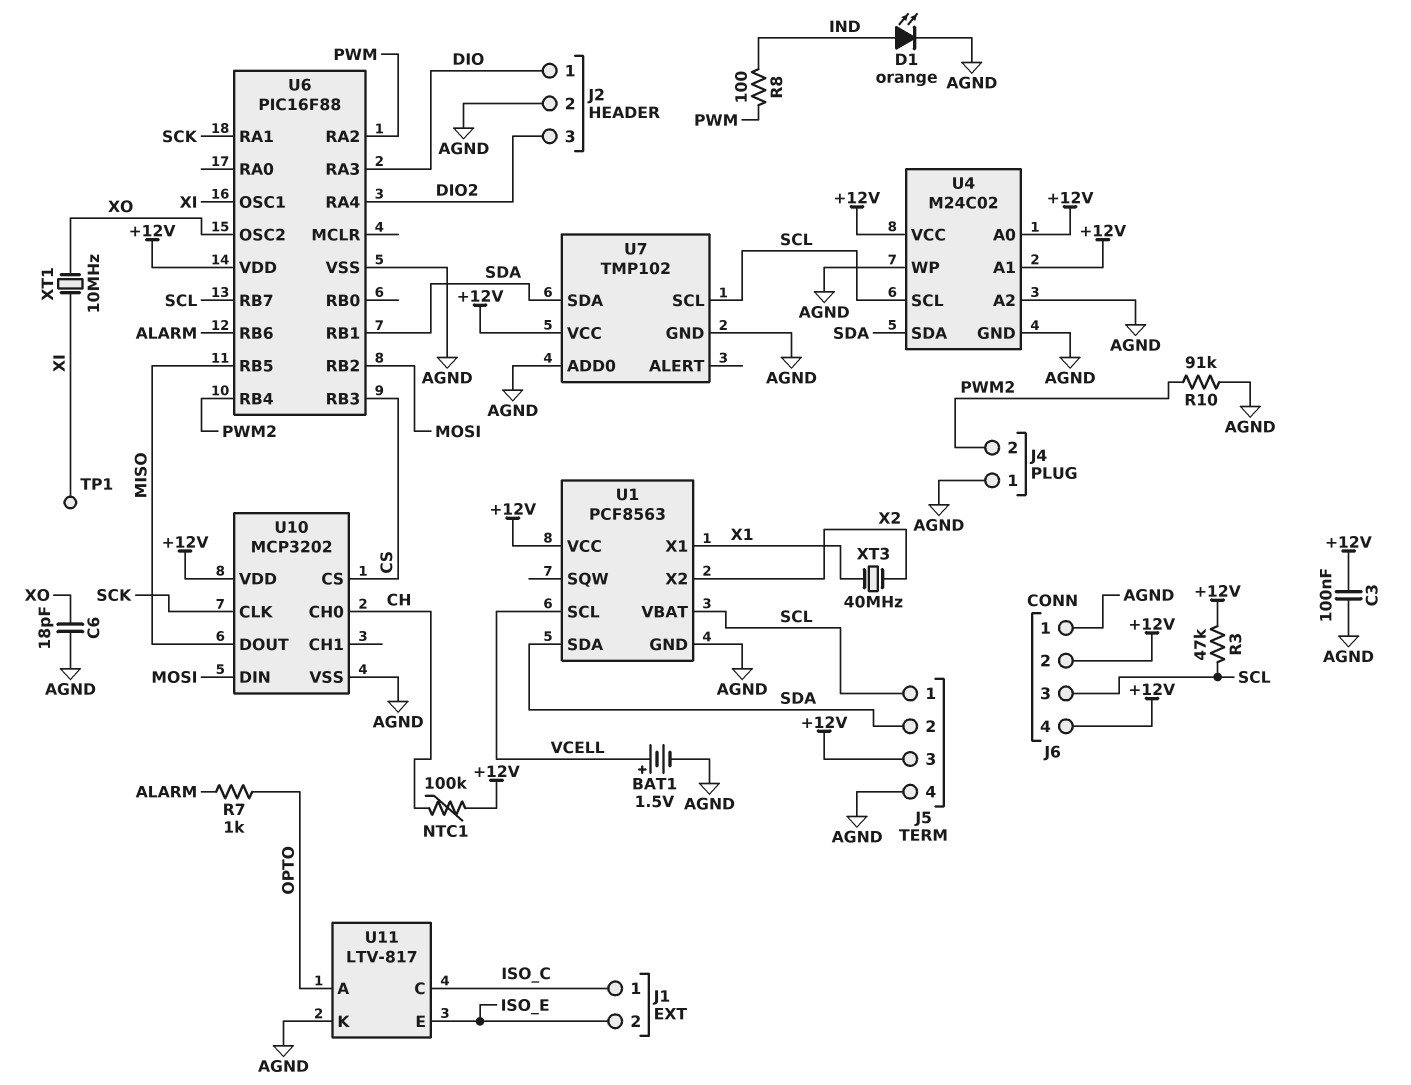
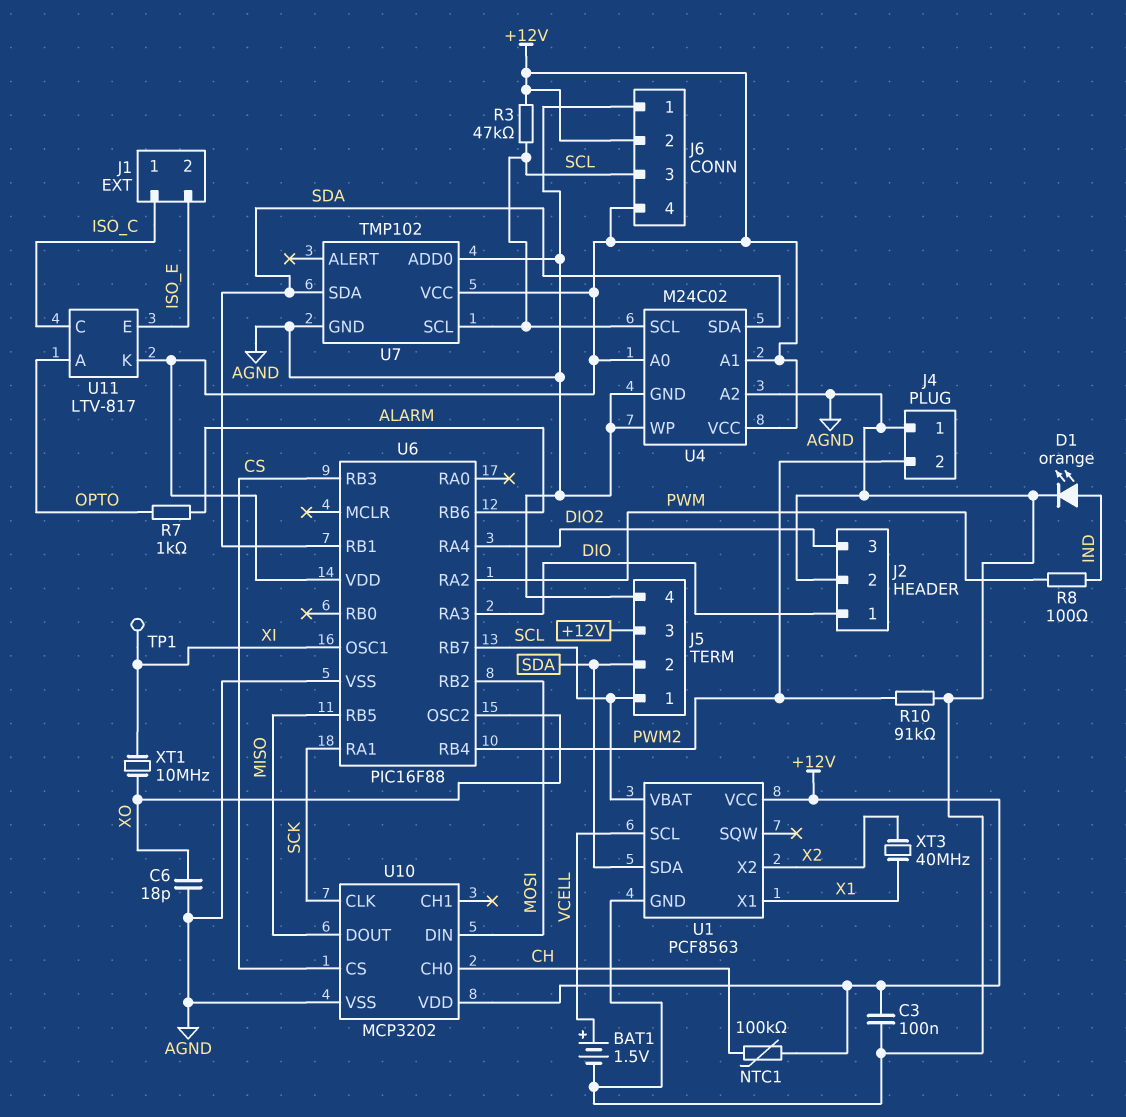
U11 pin K: AGND -> +12V

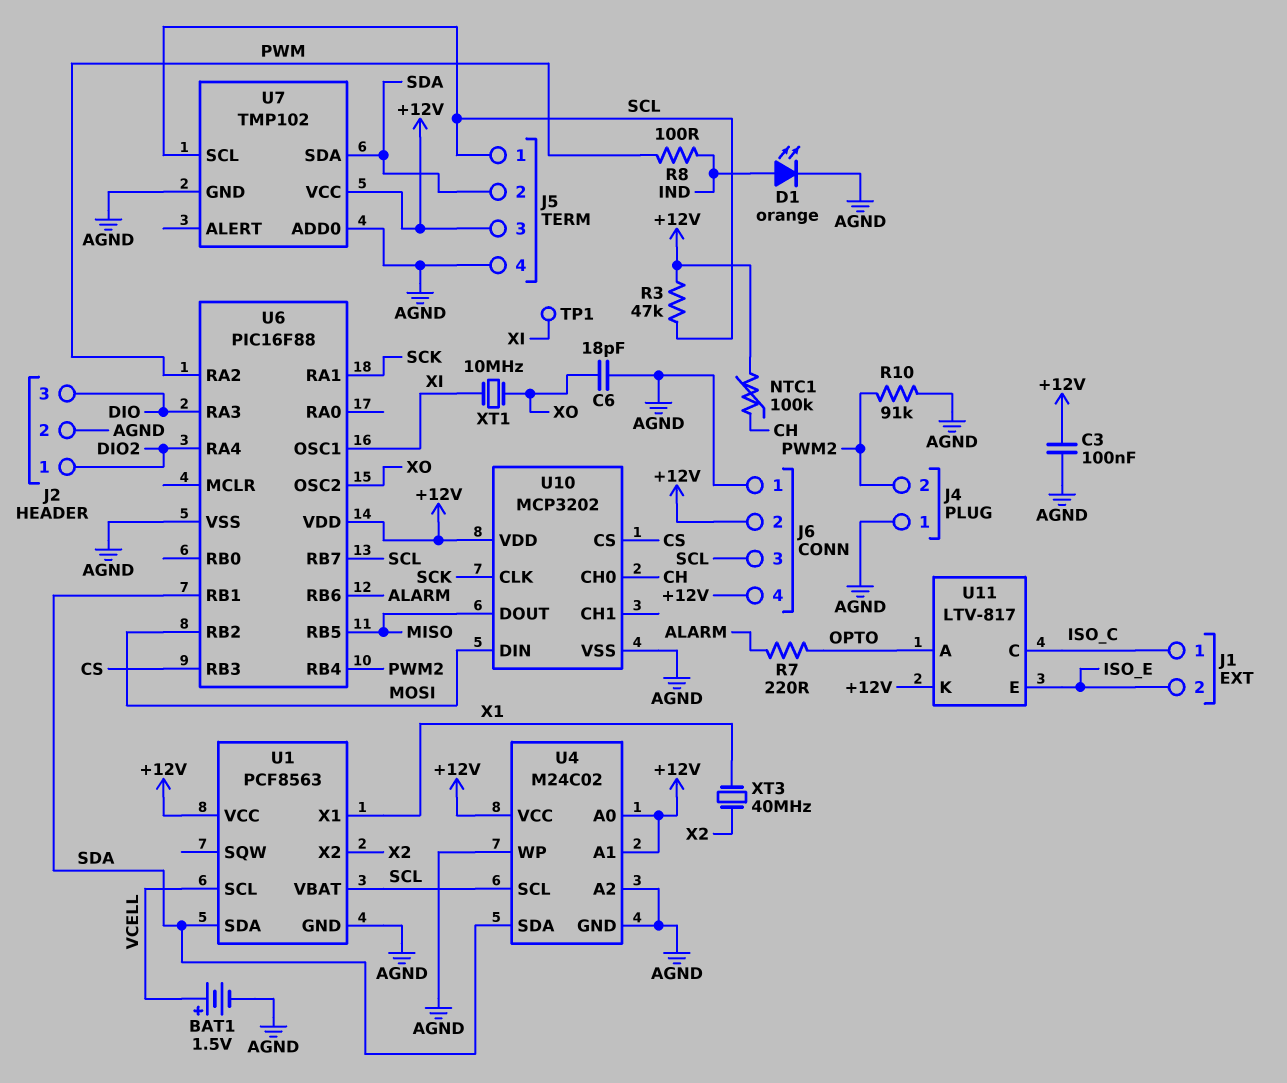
J2 pin 1: DIO -> DIO2
J2 pin 3: DIO2 -> DIO
R7: 1k (ALARM, OPTO) -> 220 (ALARM, OPTO)

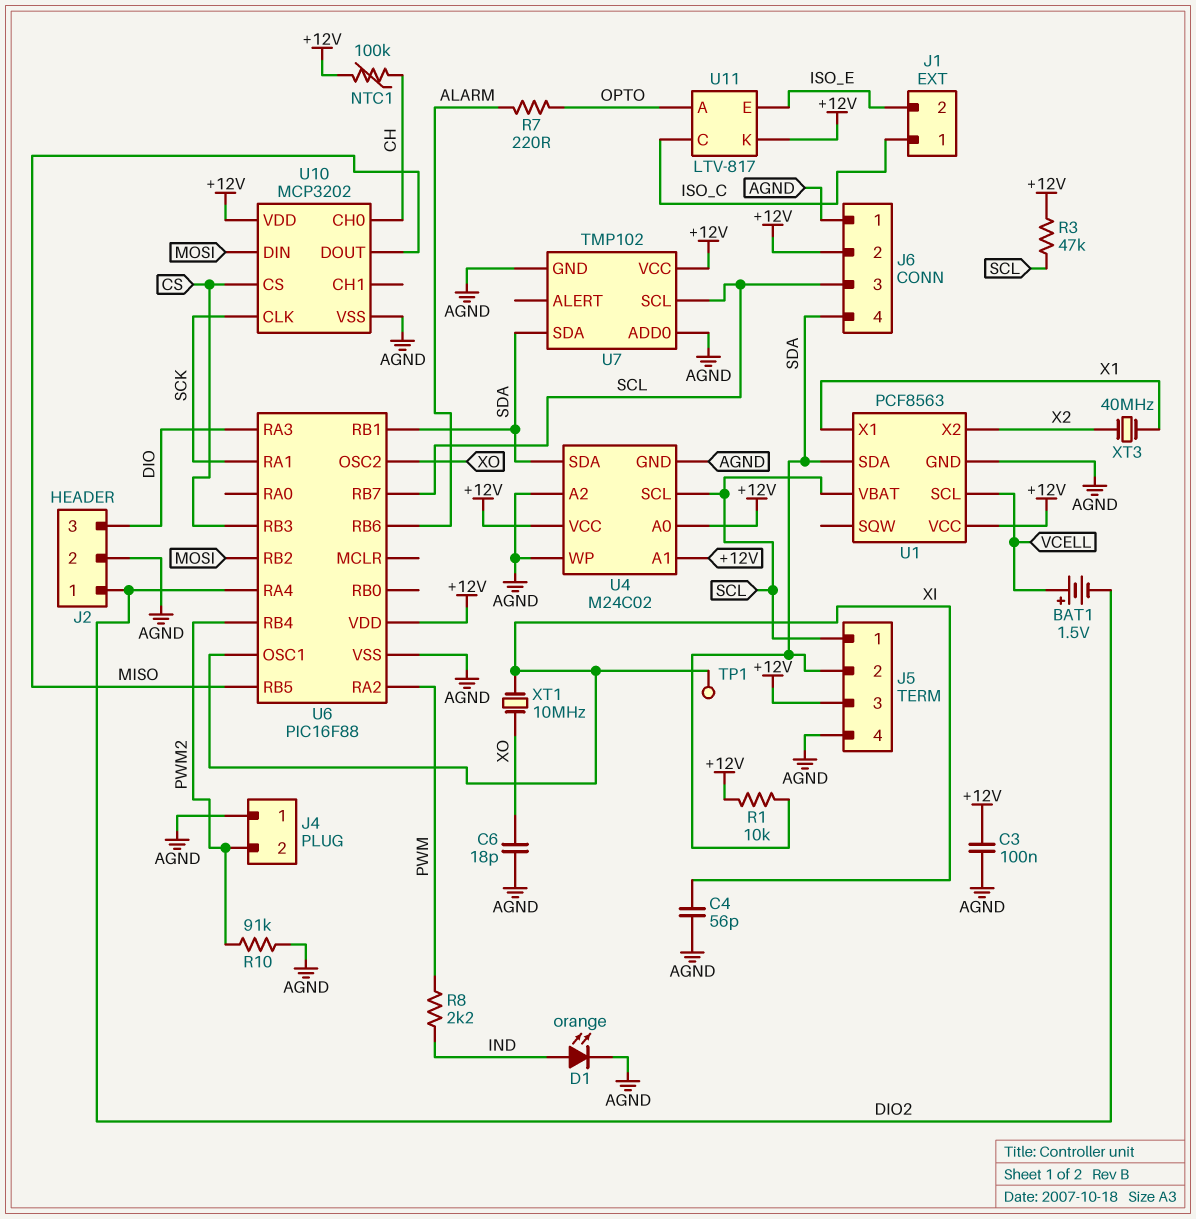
BAT1: 1.5V (plus VCELL, minus AGND) -> 1.5V (plus VCELL, minus DIO2)
C4: none -> 56pF (AGND, XI)
J6 pin 4: +12V -> SDA
R1: none -> 10k (+12V, SDA)
R8: 100 (IND, PWM) -> 2.2k (IND, PWM)

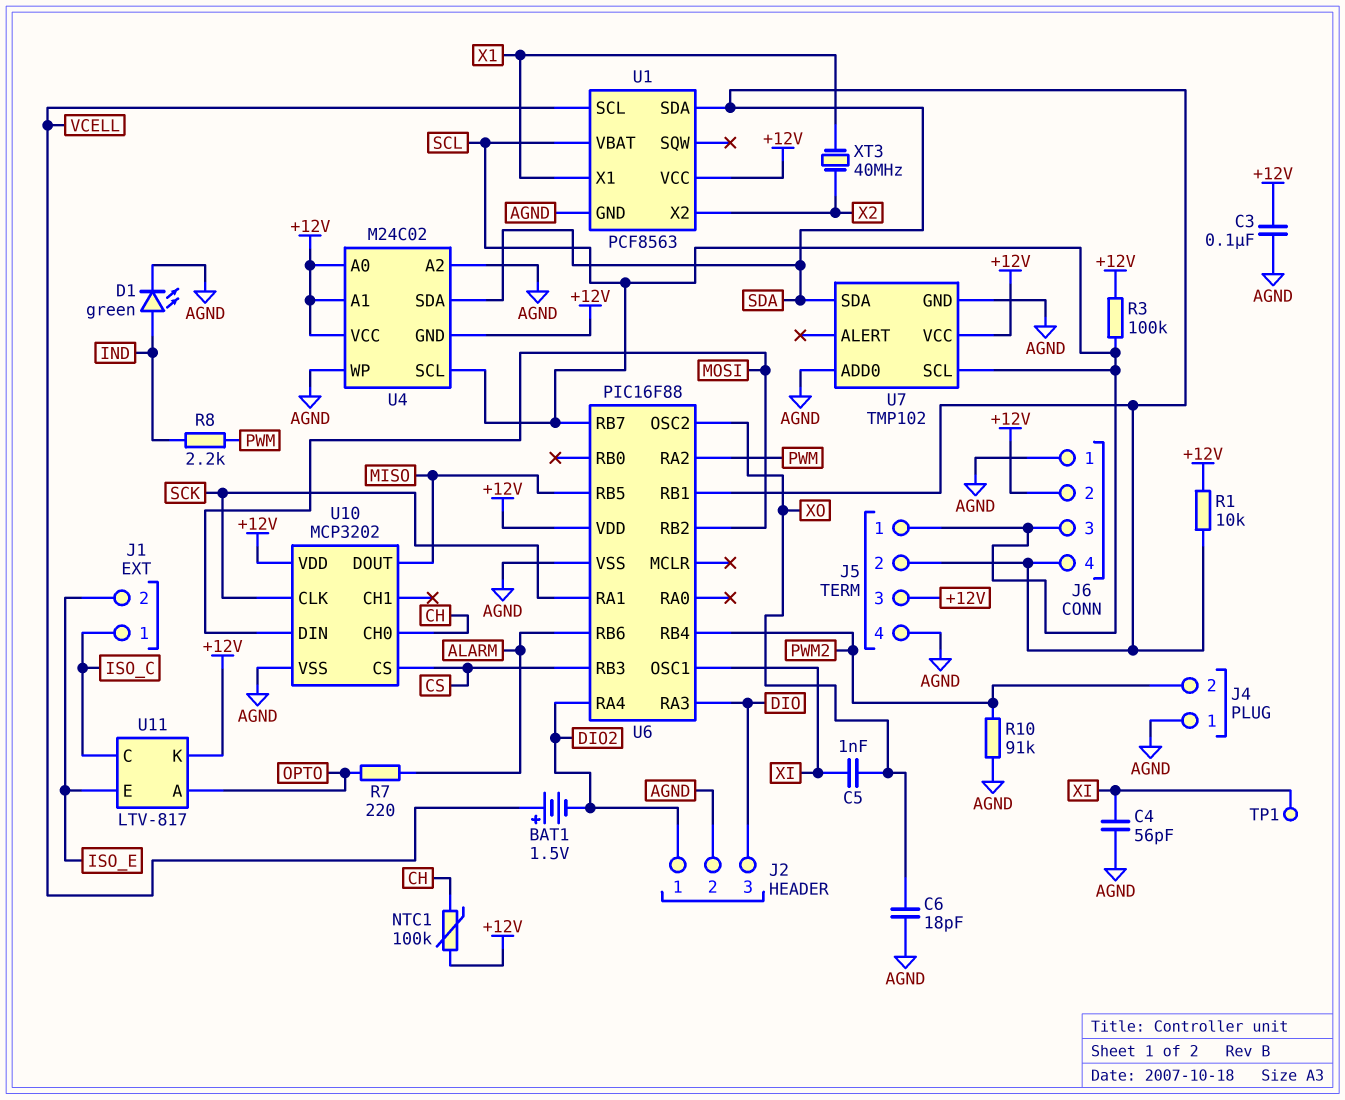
C5: none -> 1nF (XI, XO)
D1: LED orange (A IND, K AGND) -> LED green (A IND, K AGND)
R3: 47k (+12V, SCL) -> 100k (+12V, SCL)
U4 pin GND: AGND -> +12V
XT1: 10MHz (XI, XO) -> none

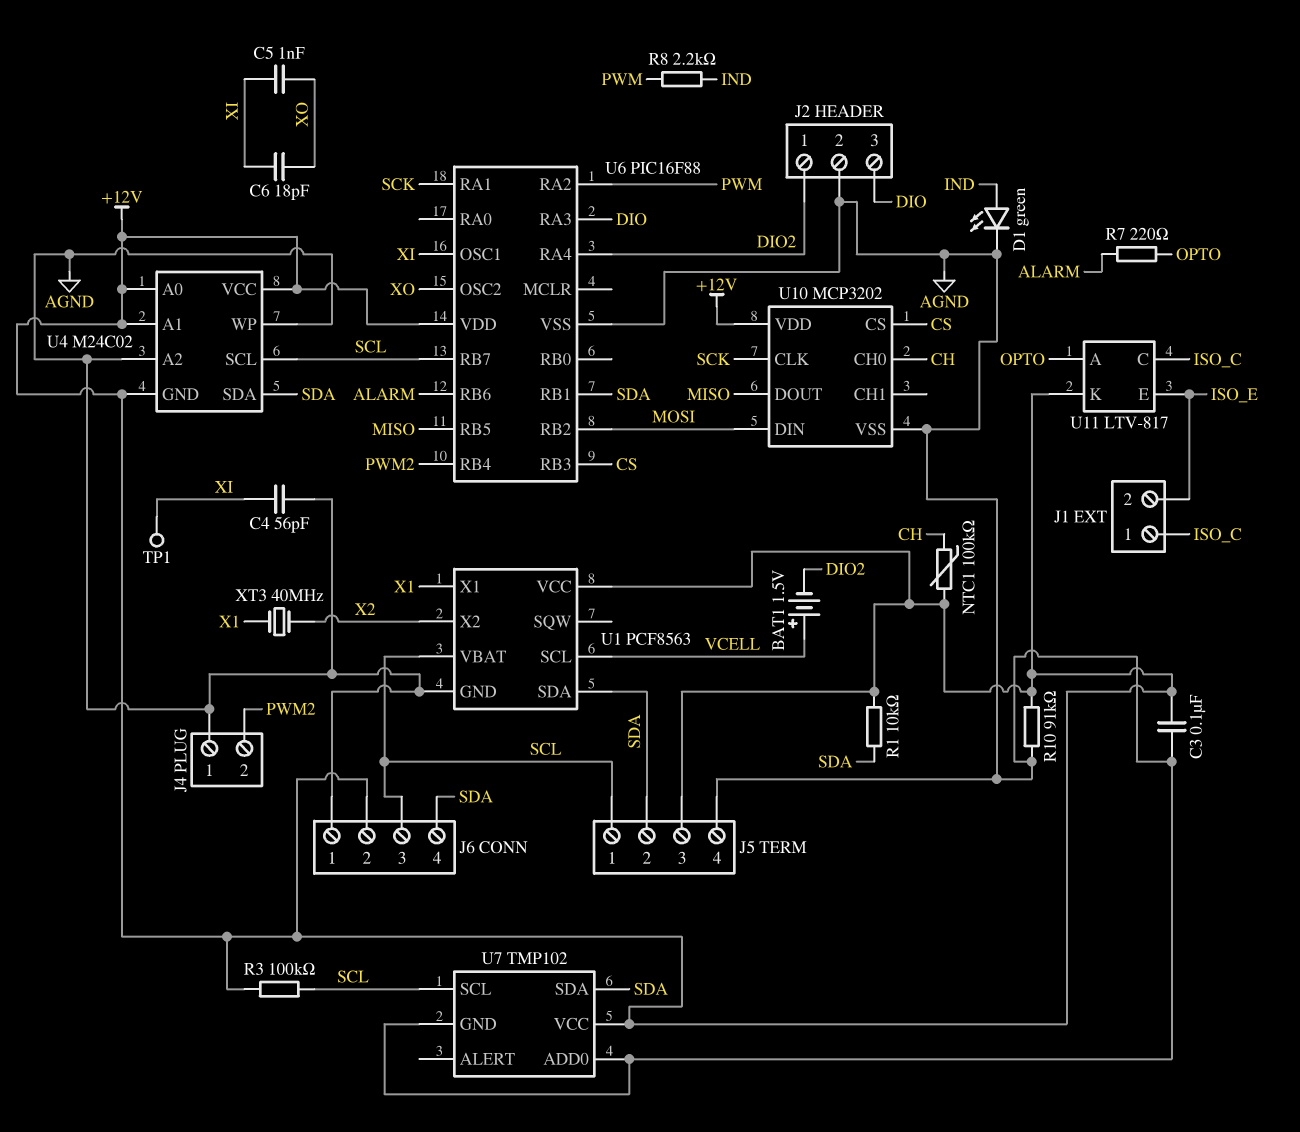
C6: 18pF (AGND, XO) -> 18pF (XI, XO)
R10: 91k (AGND, PWM2) -> 91k (+12V, AGND)

